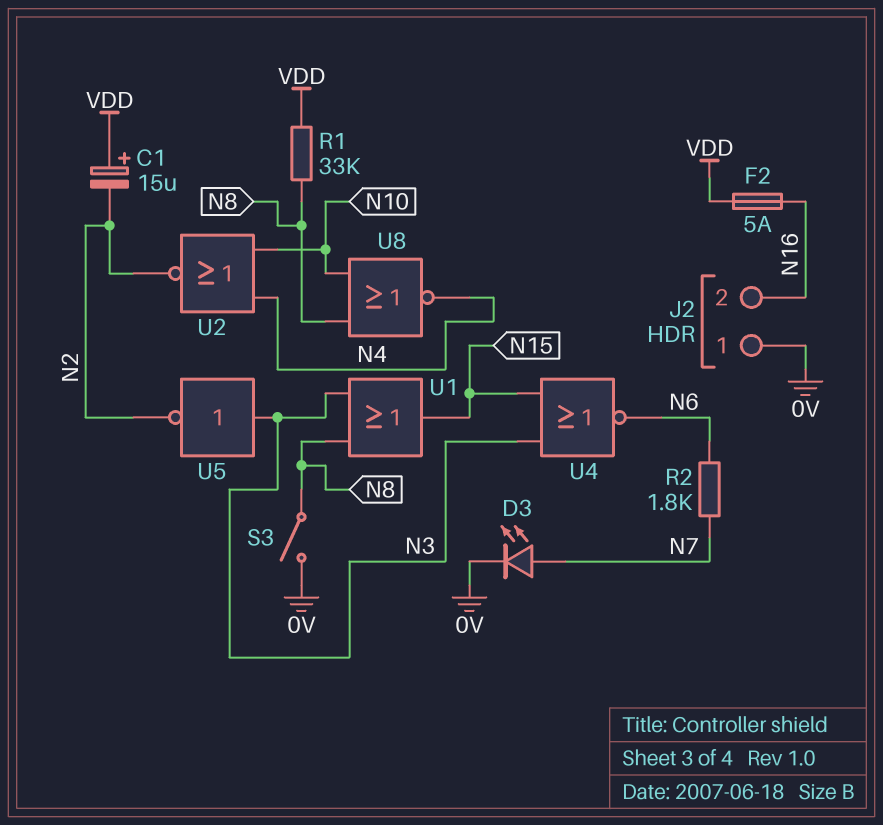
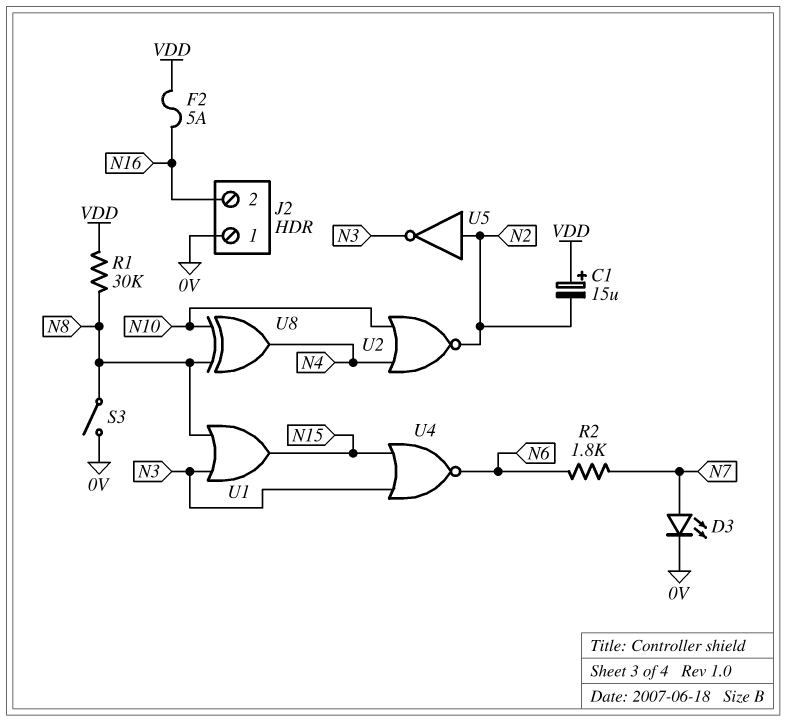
R1: 33k (N8, VDD) -> 30k (N8, VDD)
U5: NOT (in N3, out N2) -> NOT (in N2, out N3)
U8: NOR (in N8, in N10, out N4) -> XOR (in N8, in N10, out N4)

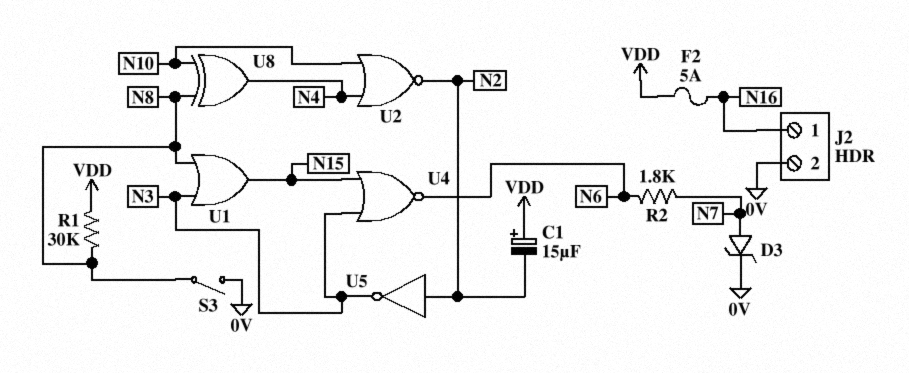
D3: LED (A N7, K 0V) -> zener (A N7, K 0V)
J2 pin 1: 0V -> N16
J2 pin 2: N16 -> 0V

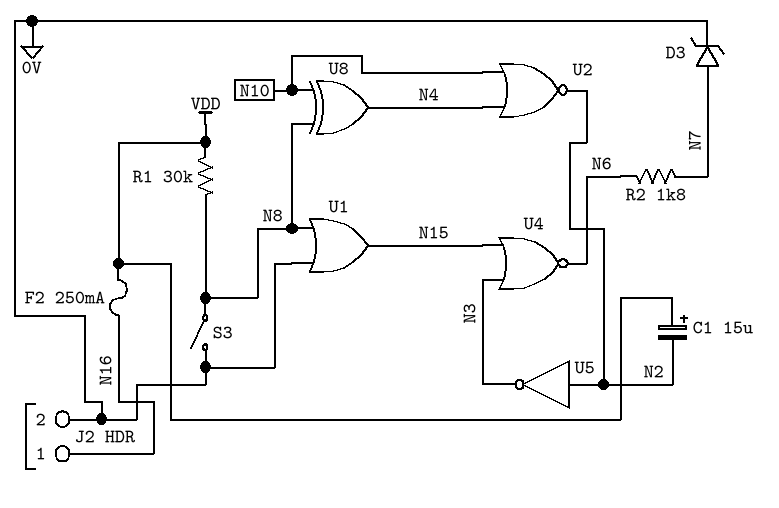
F2: 5A (N16, VDD) -> 250mA (N16, VDD)
U1: OR (in N3, in N8, out N15) -> OR (in 0V, in N8, out N15)

